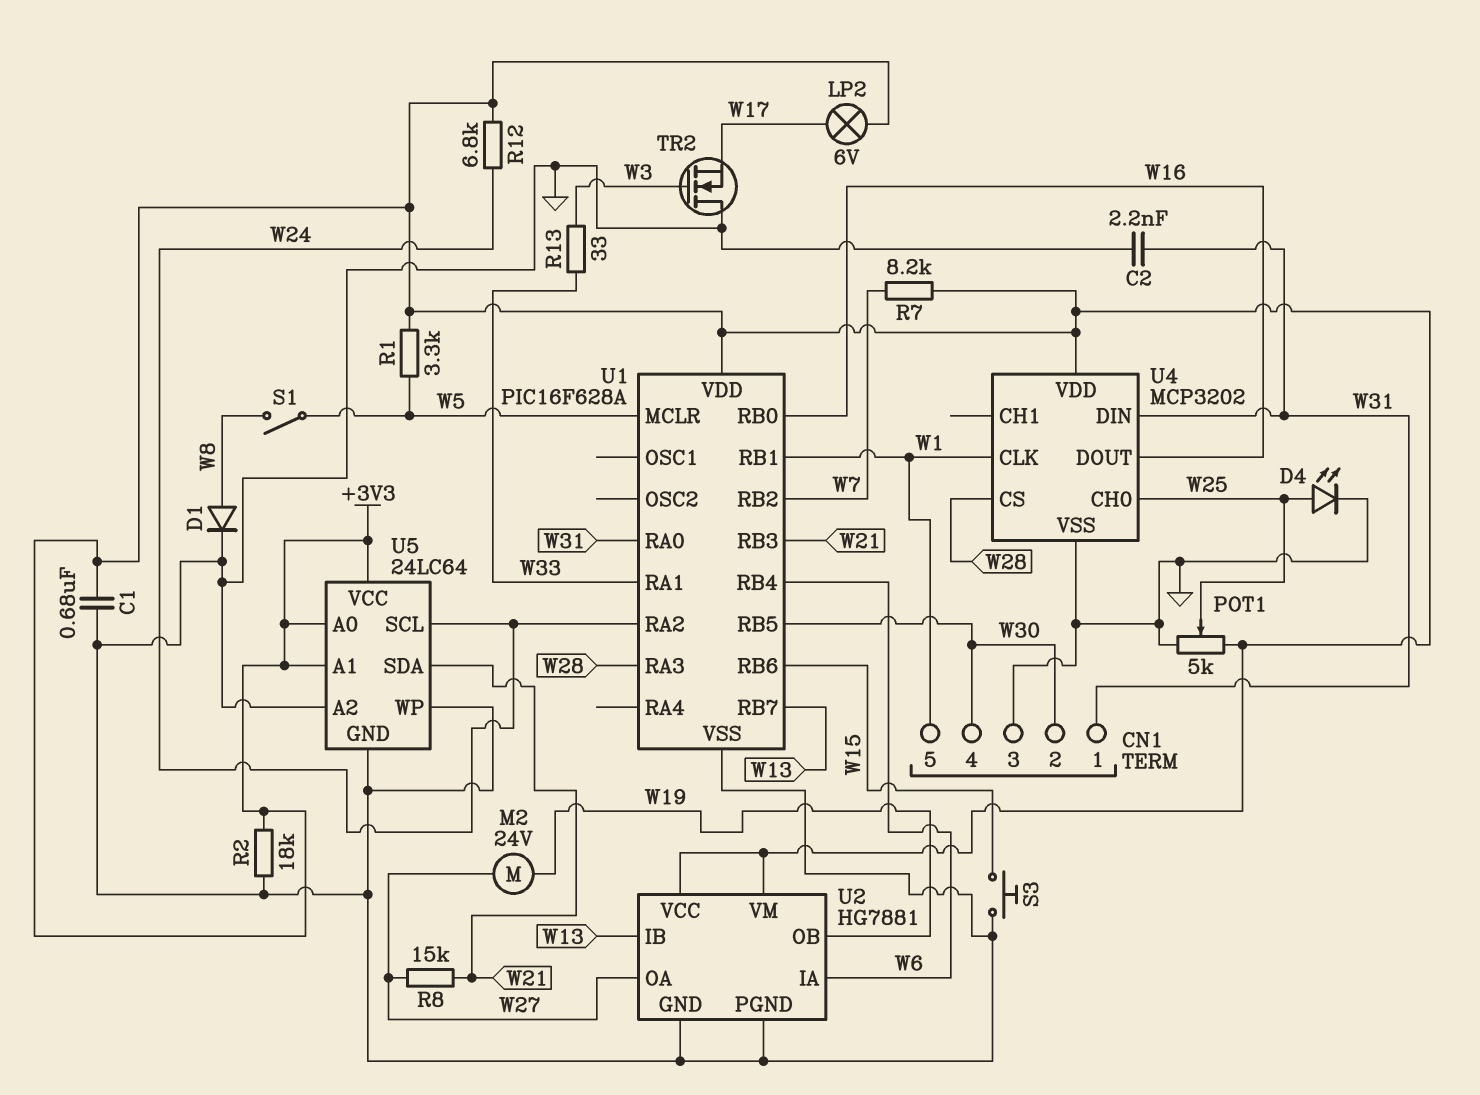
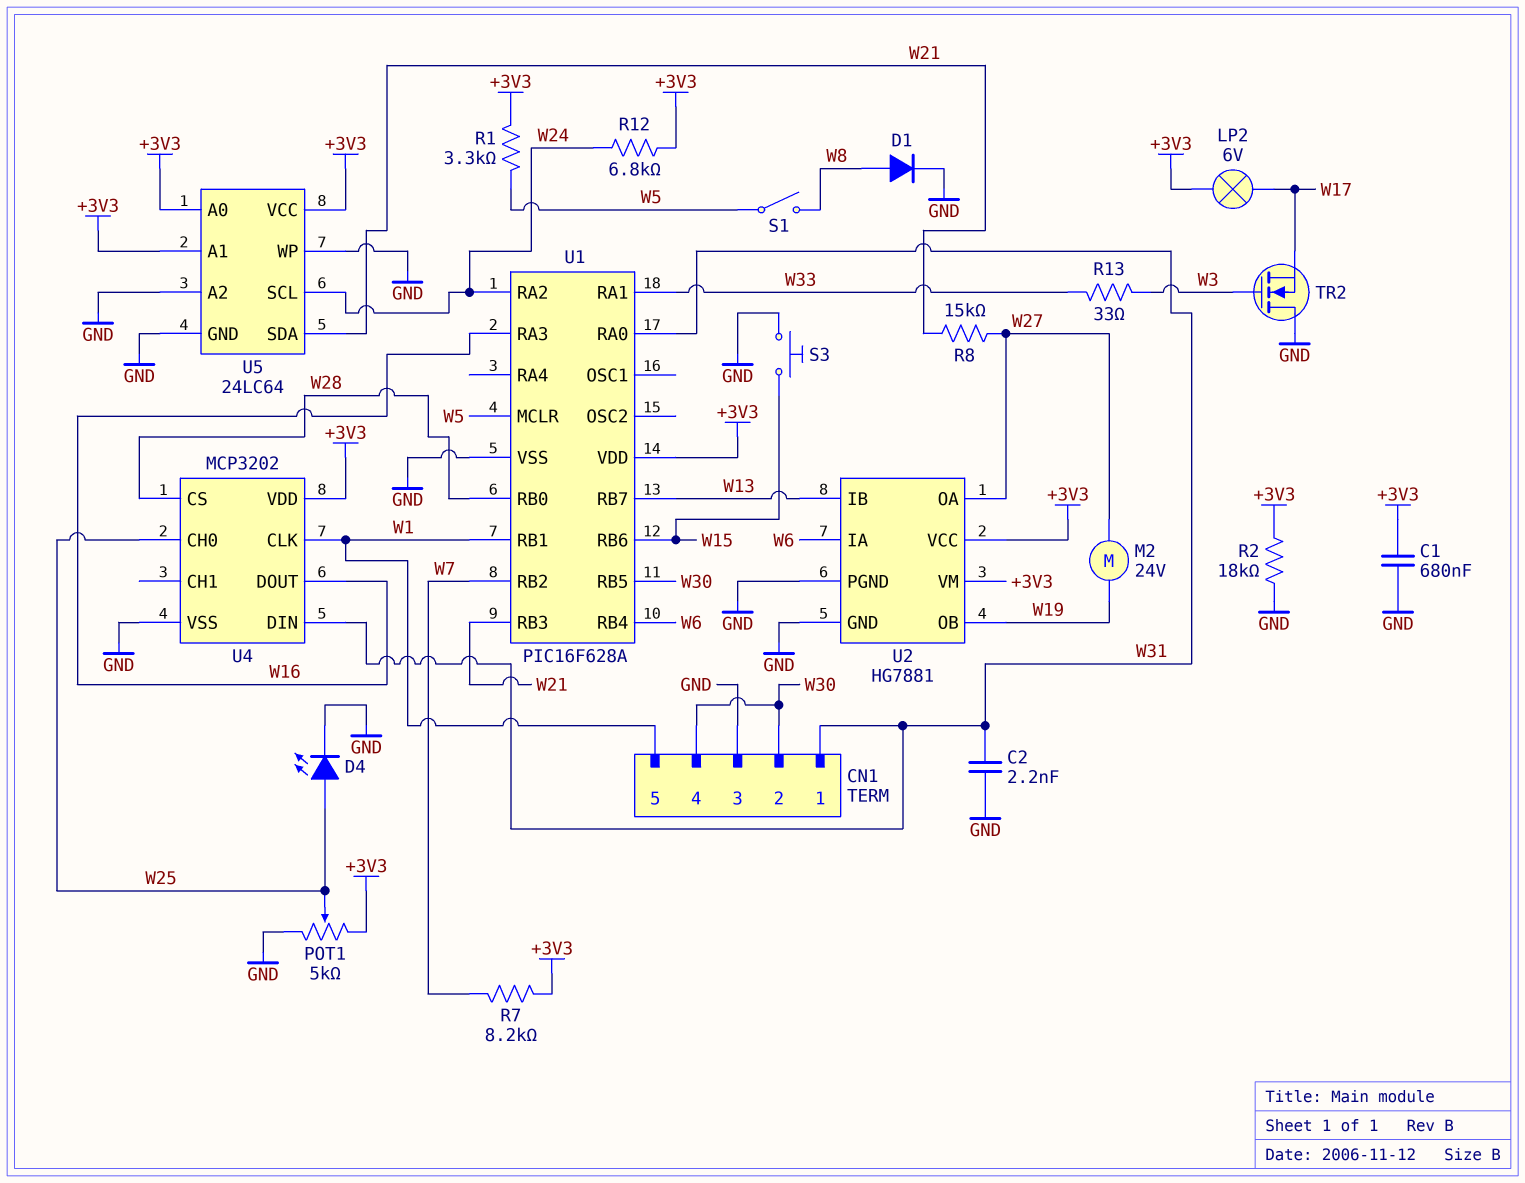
U1 pin RA3: W28 -> W16
U1 pin RB0: W16 -> W28

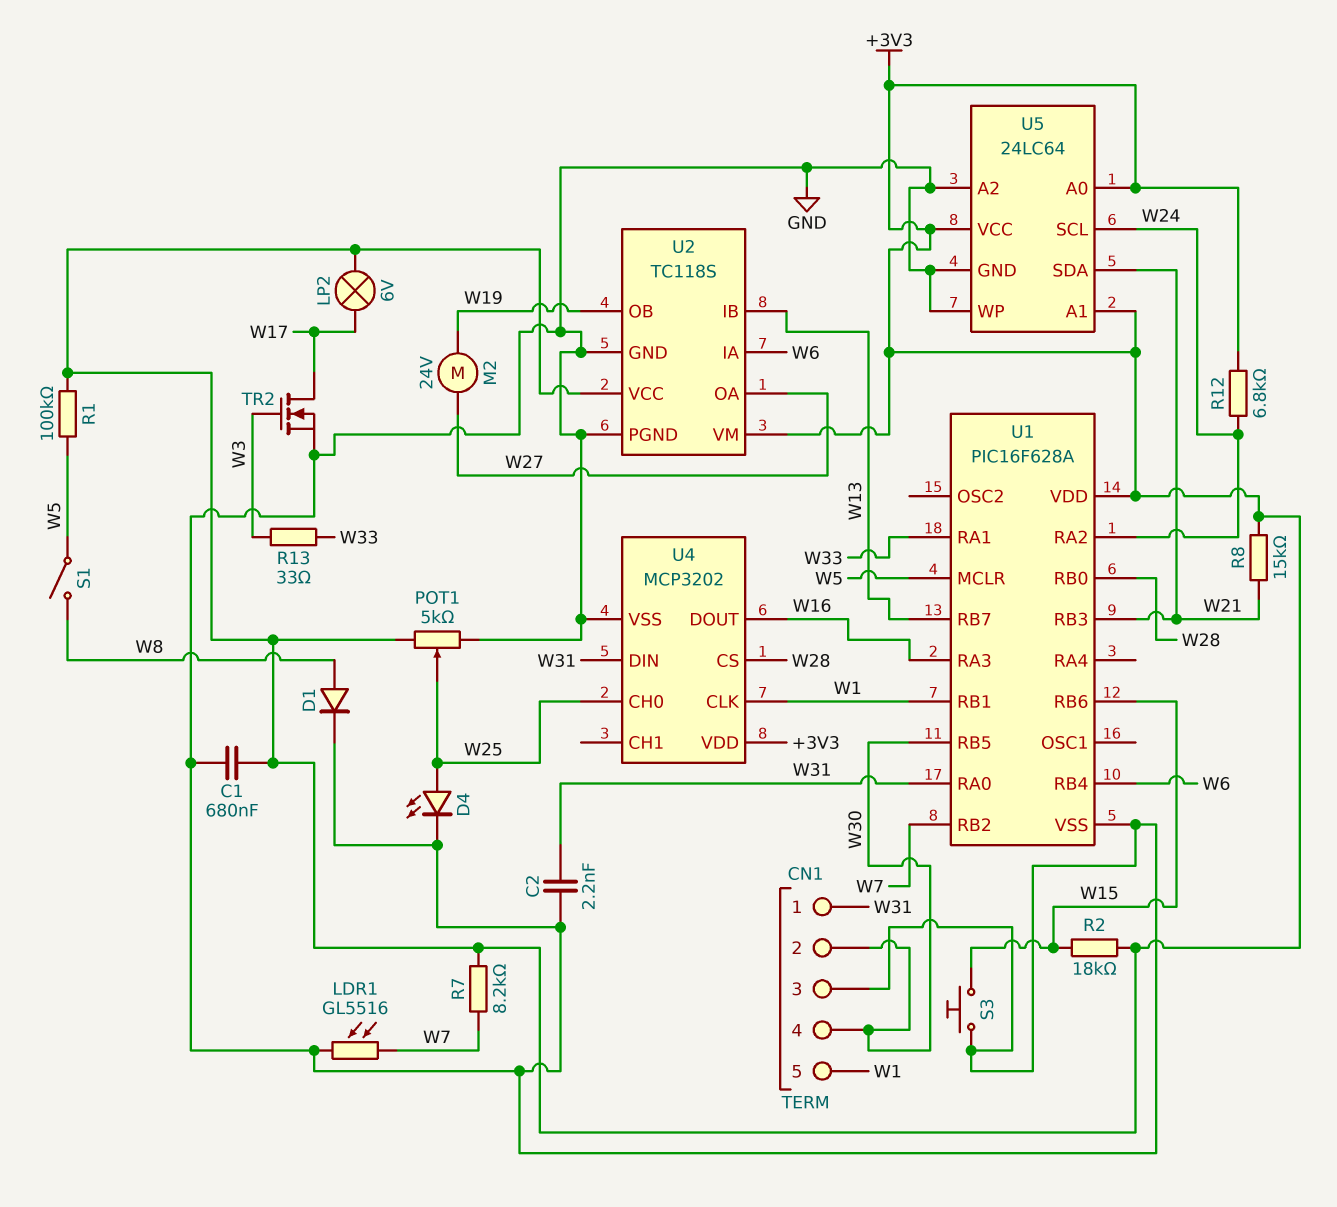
LDR1: none -> GL5516 (GND, W7)
R1: 3.3k (+3V3, W5) -> 100k (+3V3, W5)
R2: 18k (+3V3, GND) -> 18k (+3V3, W15)
R8: 15k (W21, W27) -> 15k (+3V3, W21)
TR2: NMOS (G W3, D GND, S W17) -> NMOS (G W3, D W17, S GND)
U2: HG7881 -> TC118S

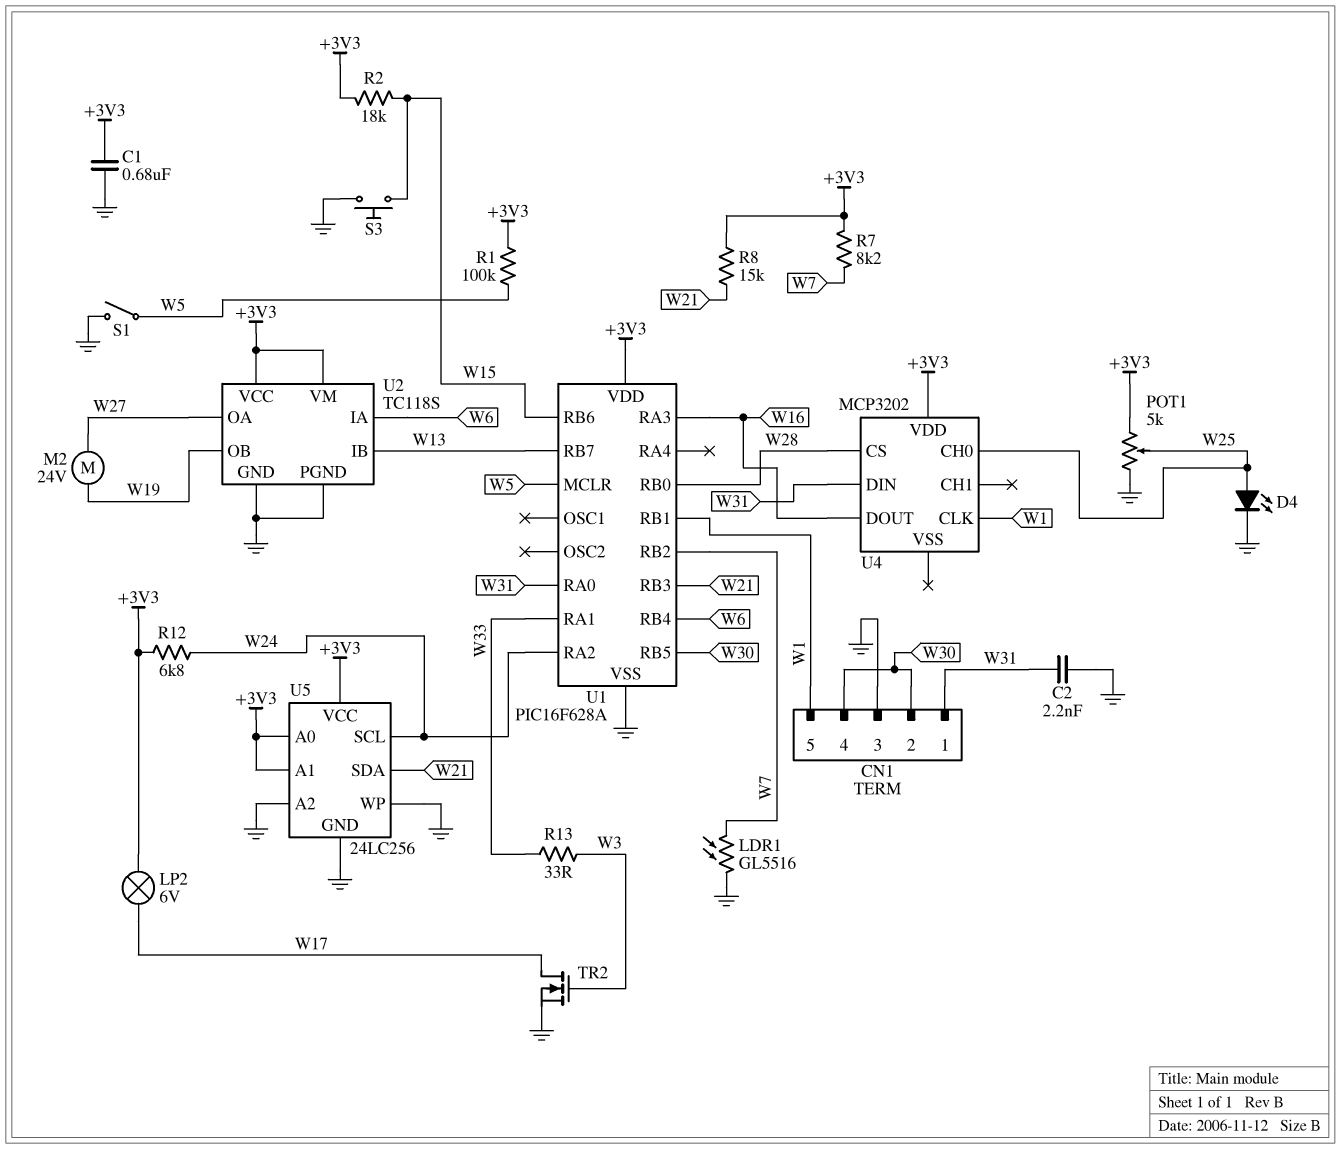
D1: diode (A W8, K GND) -> none
S1: switch (W5, W8) -> switch (GND, W5)
U4 pin VSS: GND -> none
U5: 24LC64 -> 24LC256

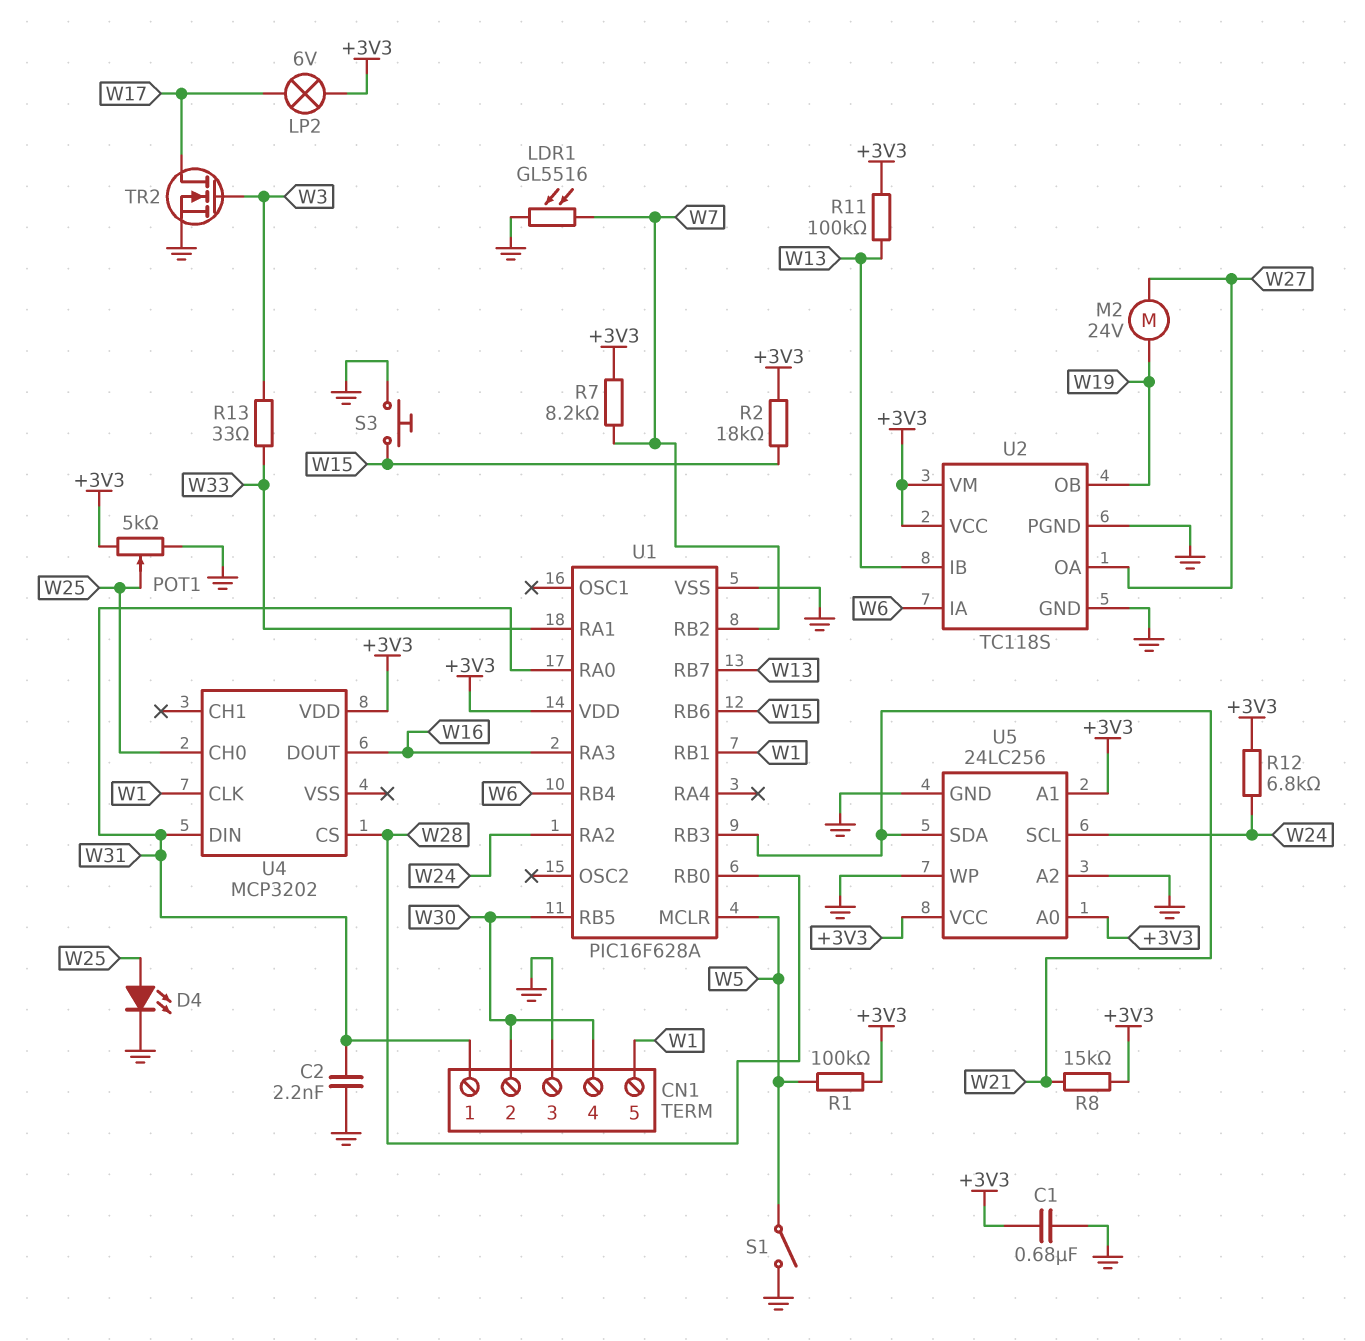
R11: none -> 100k (+3V3, W13)

